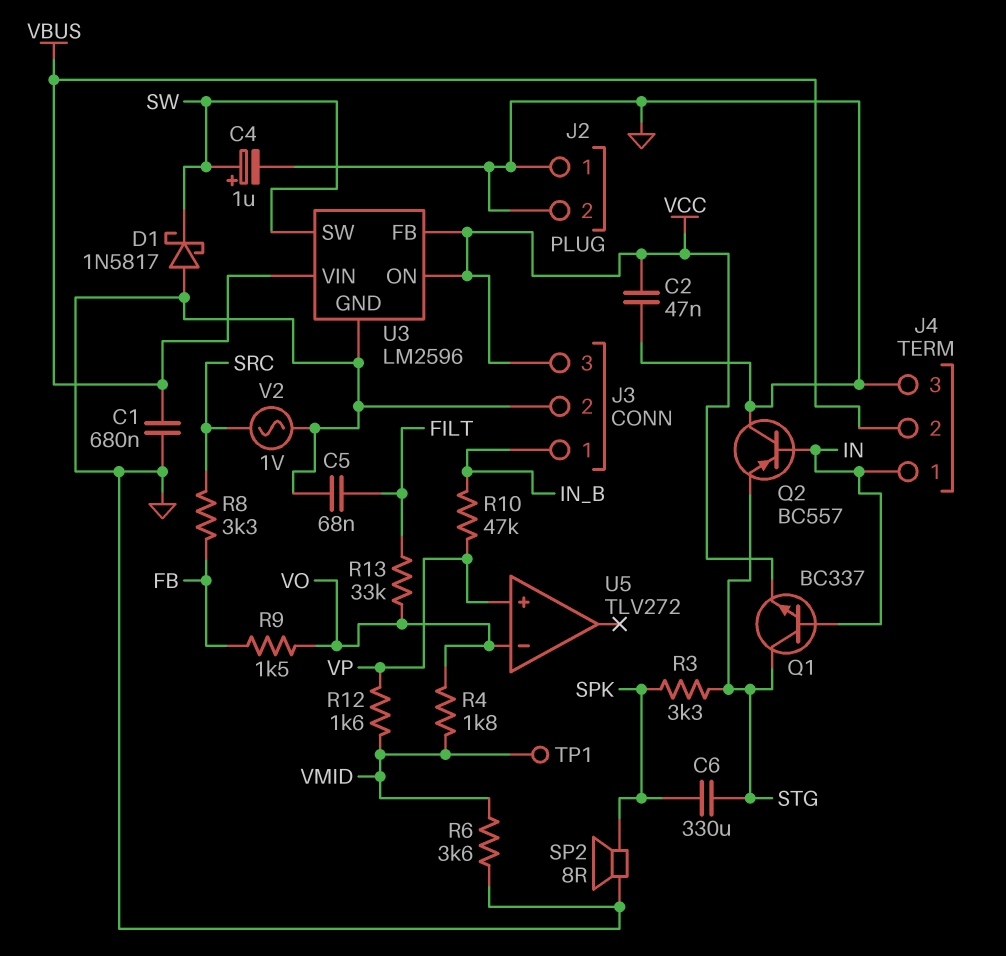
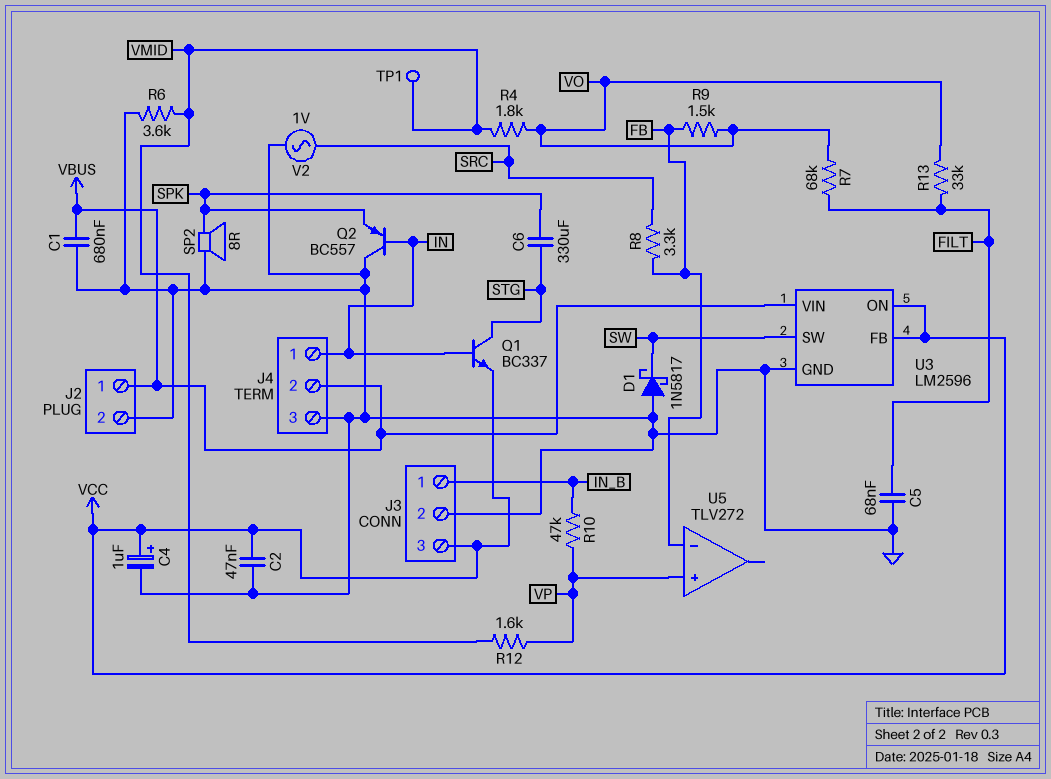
C4: 1uF (plus SW, minus GND) -> 1uF (plus VCC, minus GND)
J2 pin 1: GND -> VBUS
Q2: PNP BC557 (B IN, C GND, E STG) -> PNP BC557 (B IN, C GND, E SPK)
R3: 3.3k (SPK, STG) -> none
R7: none -> 68k (FILT, VO)
U5 pin in-: VO -> FB

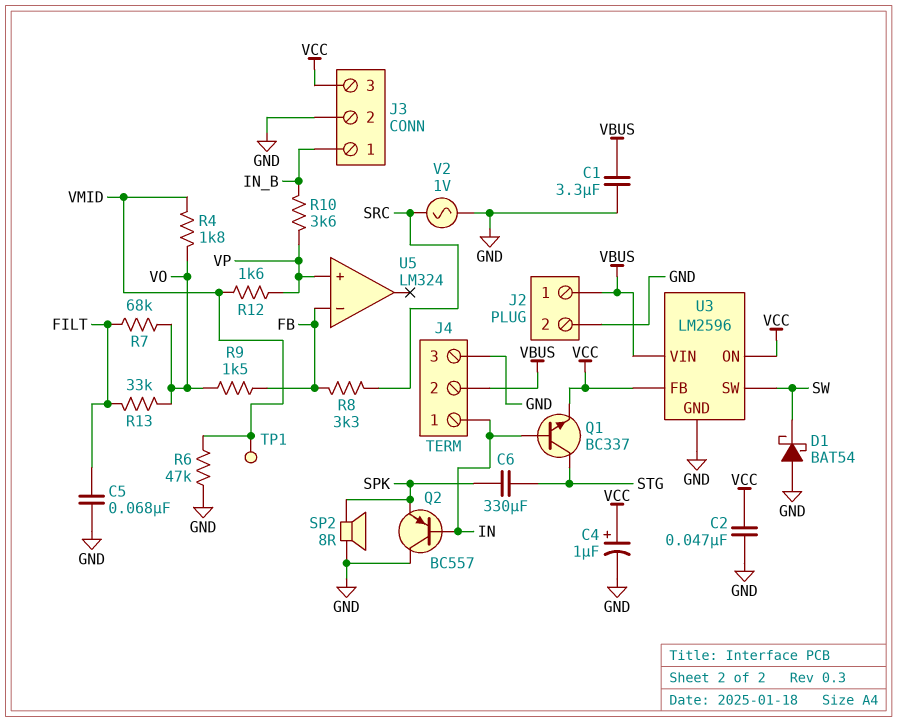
C1: 680nF (GND, VBUS) -> 3.3uF (GND, VBUS)
D1: schottky 1N5817 (A GND, K SW) -> schottky BAT54 (A GND, K SW)
R6: 3.6k (GND, VMID) -> 47k (GND, VMID)
R10: 47k (IN_B, VP) -> 3.6k (IN_B, VP)
U5: TLV272 -> LM324

